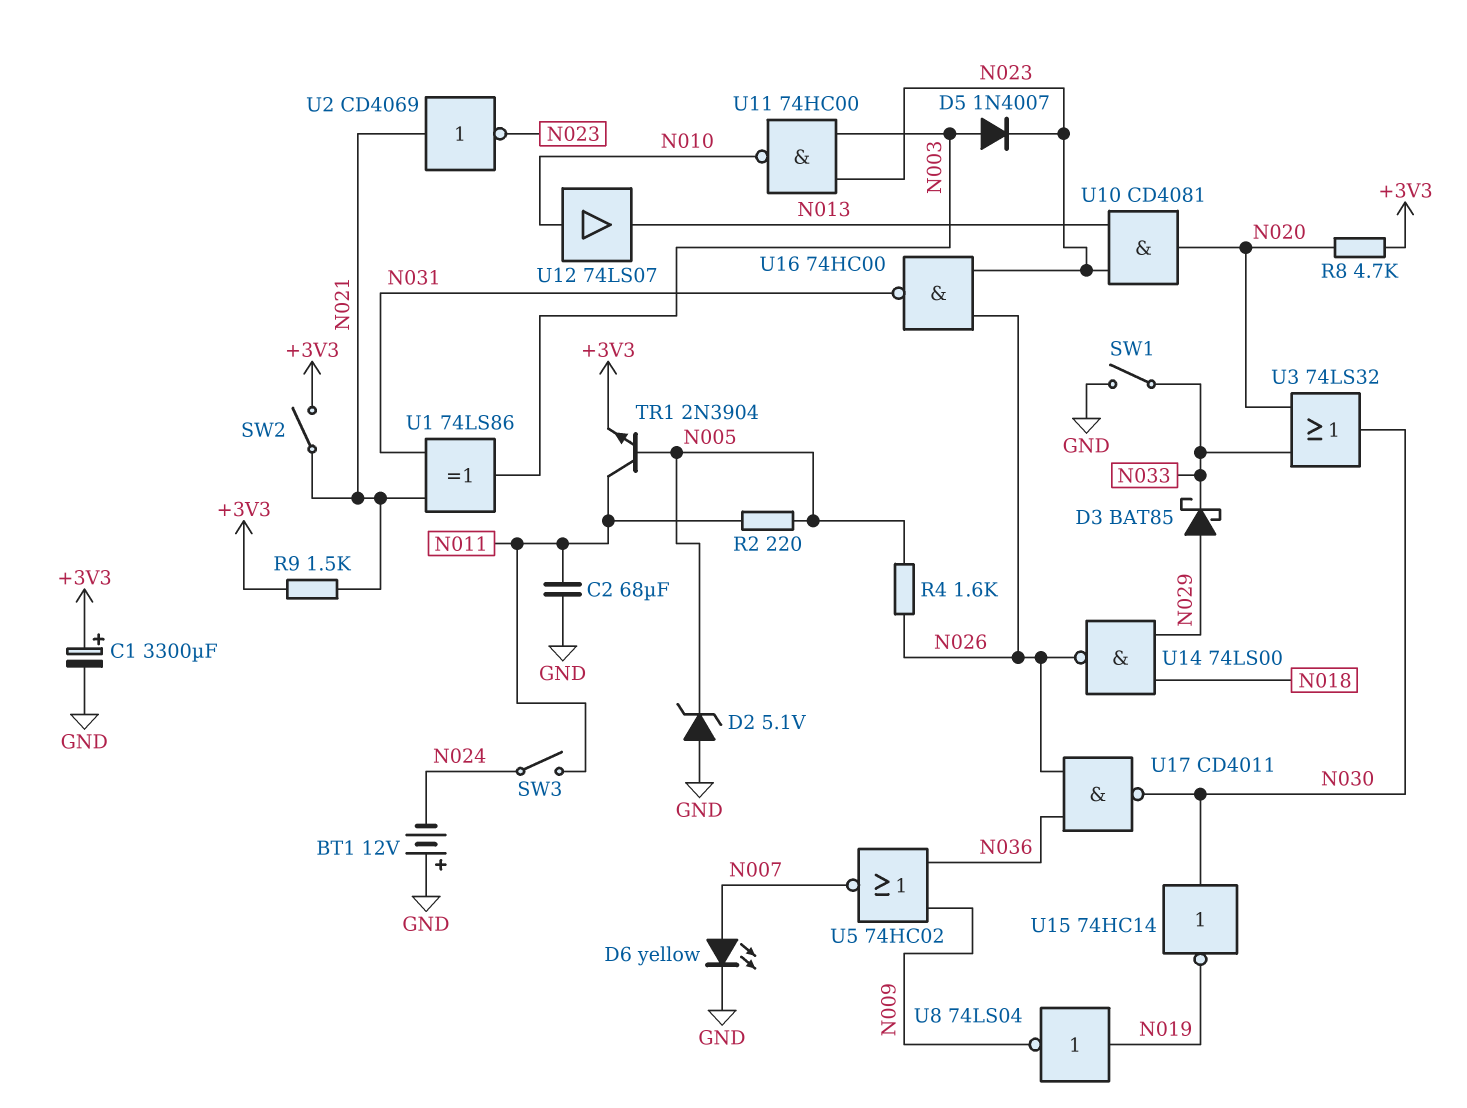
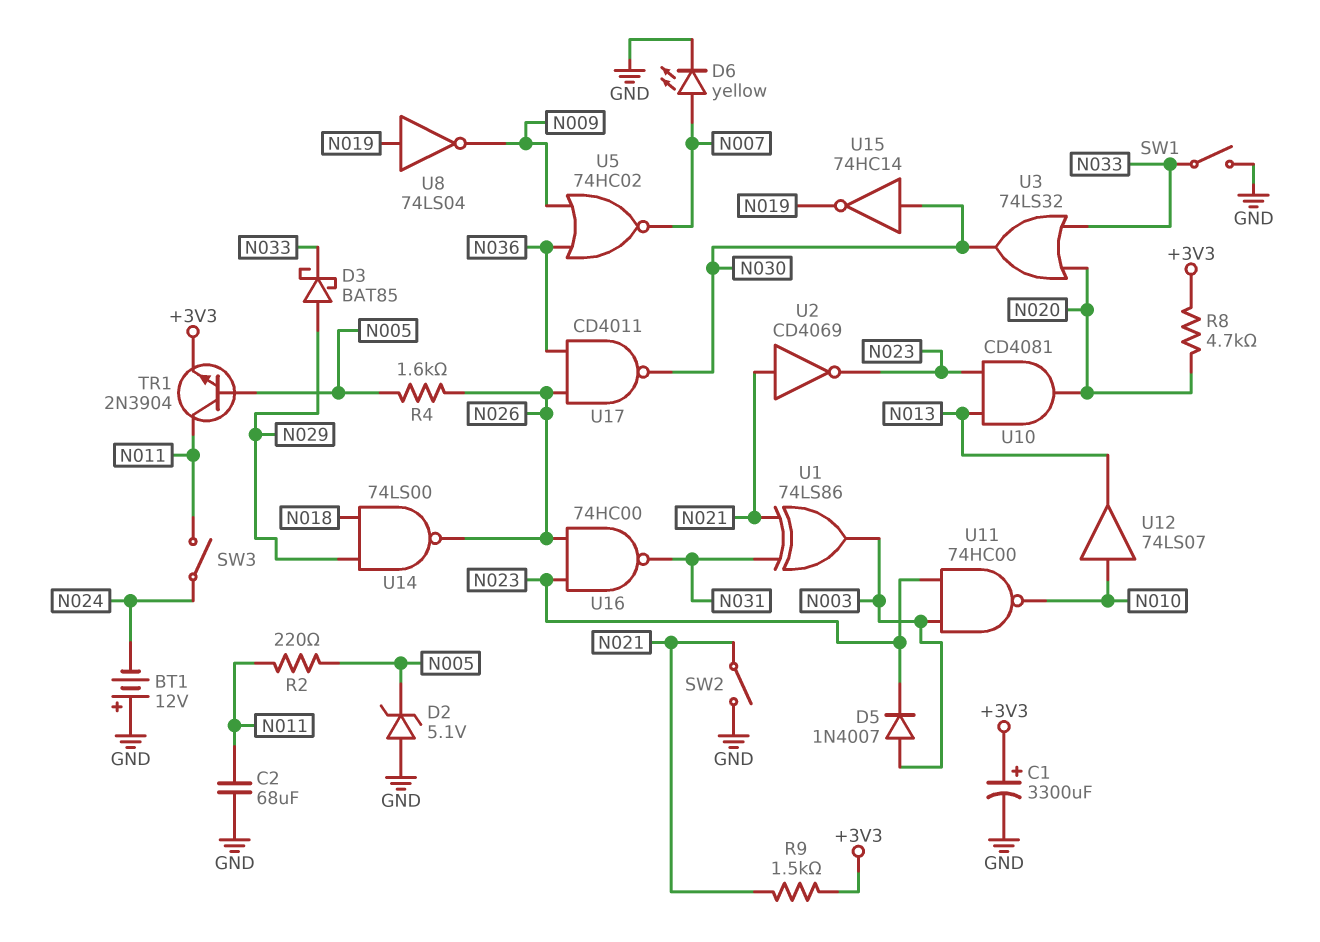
SW2: switch (+3V3, N021) -> switch (GND, N021)

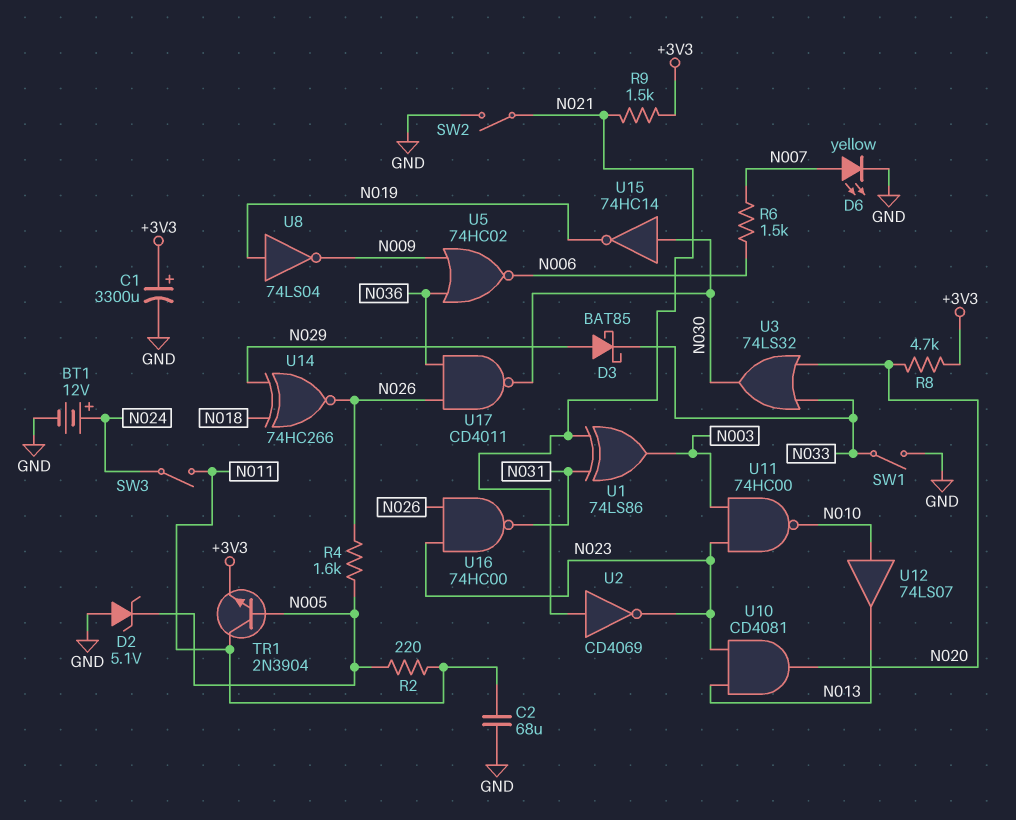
BT1: 12V (plus GND, minus N024) -> 12V (plus N024, minus GND)
D5: diode 1N4007 (A N003, K N023) -> none
R6: none -> 1.5k (N006, N007)
U5: NOR 74HC02 (in N009, in N036, out N007) -> NOR 74HC02 (in N009, in N036, out N006)
U14: NAND 74LS00 (in N018, in N029, out N026) -> XNOR 74HC266 (in N018, in N029, out N026)

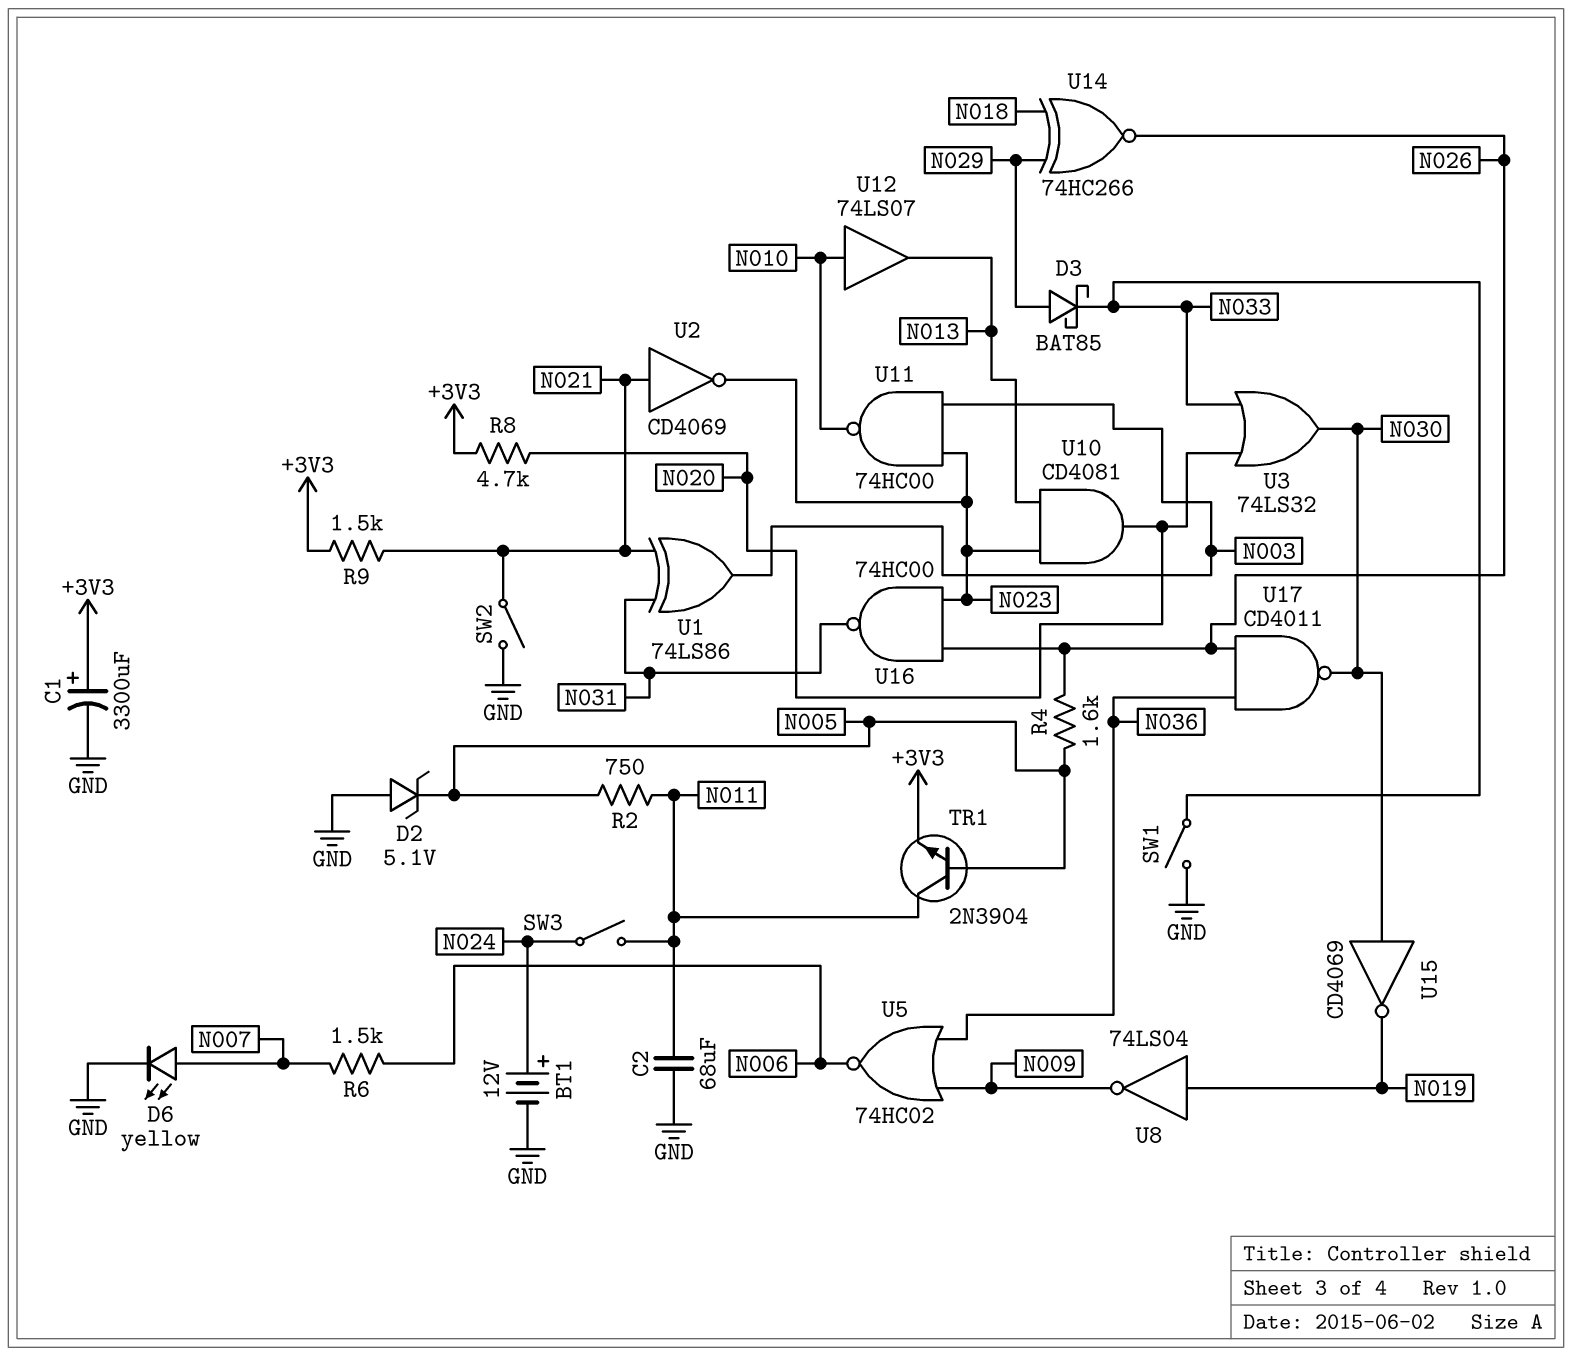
R2: 220 (N005, N011) -> 750 (N005, N011)
U15: NOT 74HC14 (in N030, out N019) -> NOT CD4069 (in N030, out N019)

